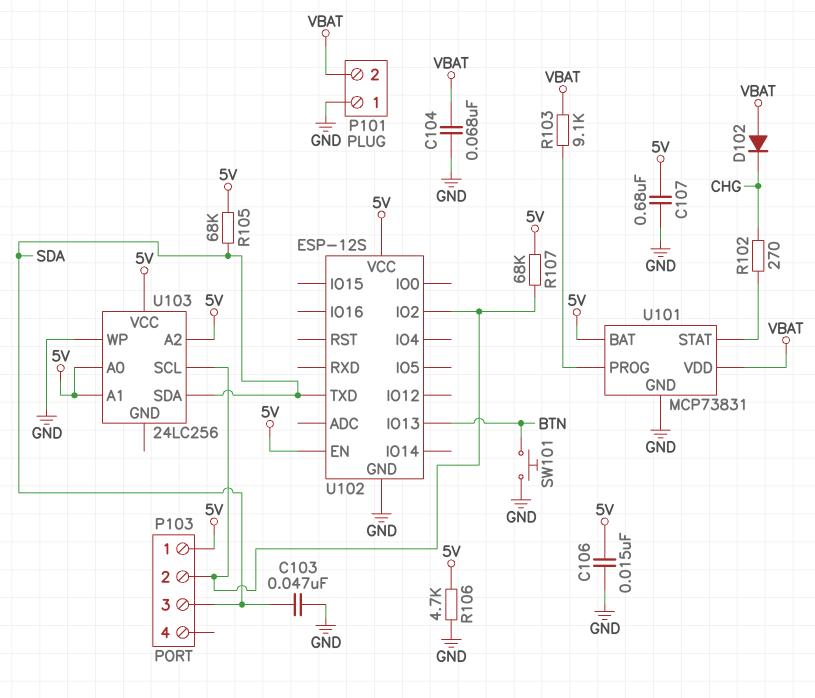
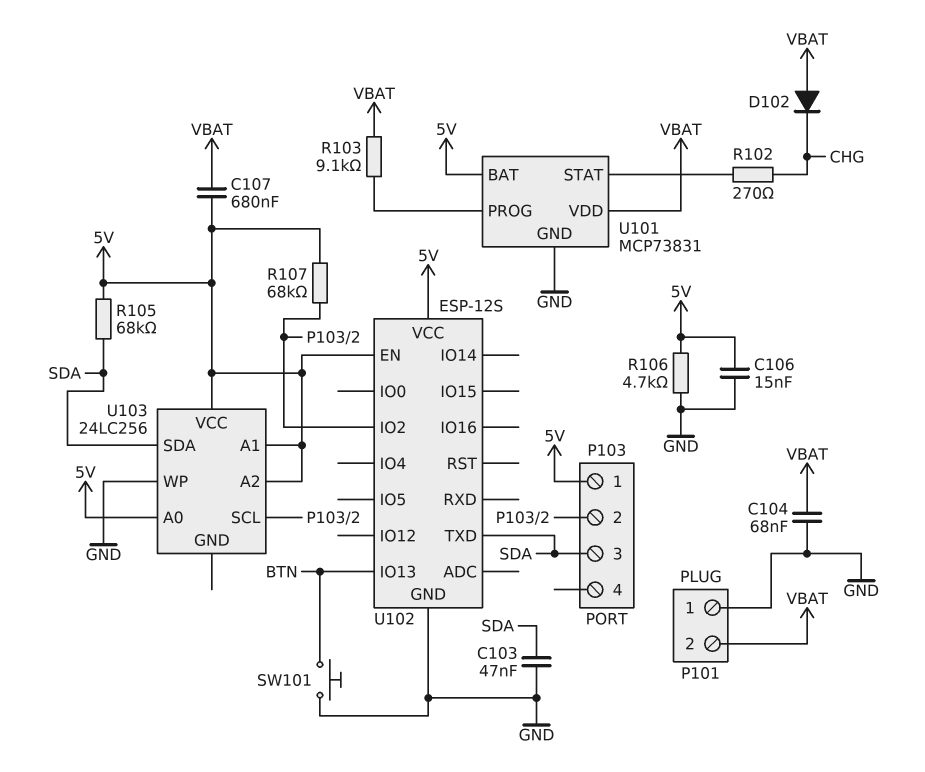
C107: 680nF (5V, GND) -> 680nF (5V, VBAT)

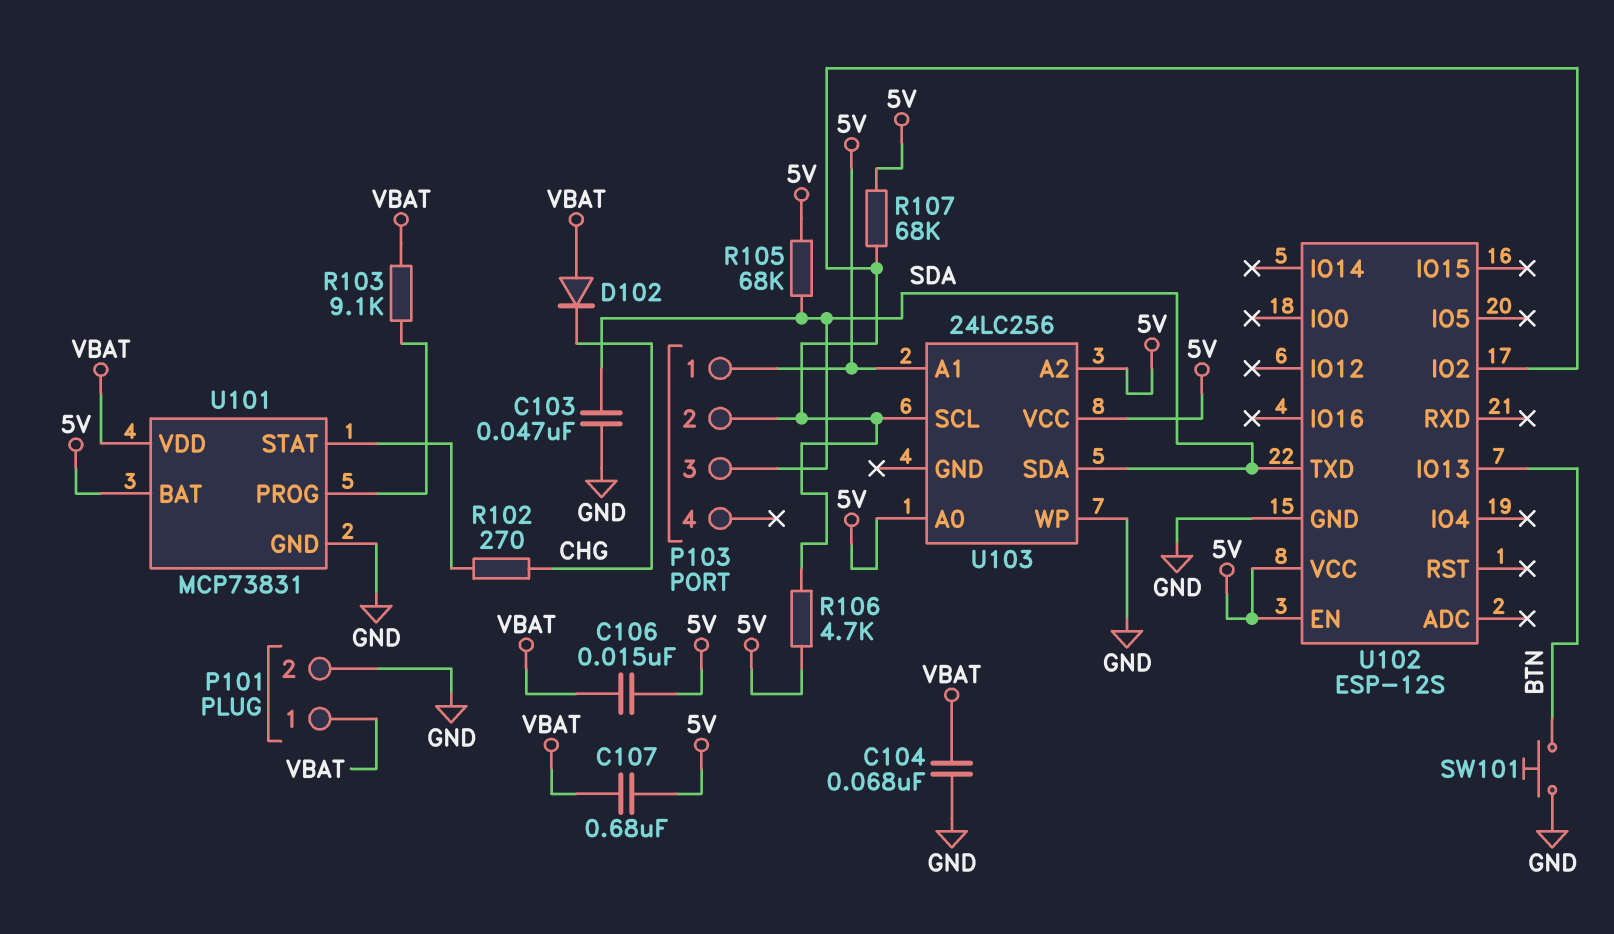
C106: 15nF (5V, GND) -> 15nF (5V, VBAT)
P101 pin 1: GND -> VBAT
P101 pin 2: VBAT -> GND
R106: 4.7k (5V, GND) -> 4.7k (5V, P103/2)

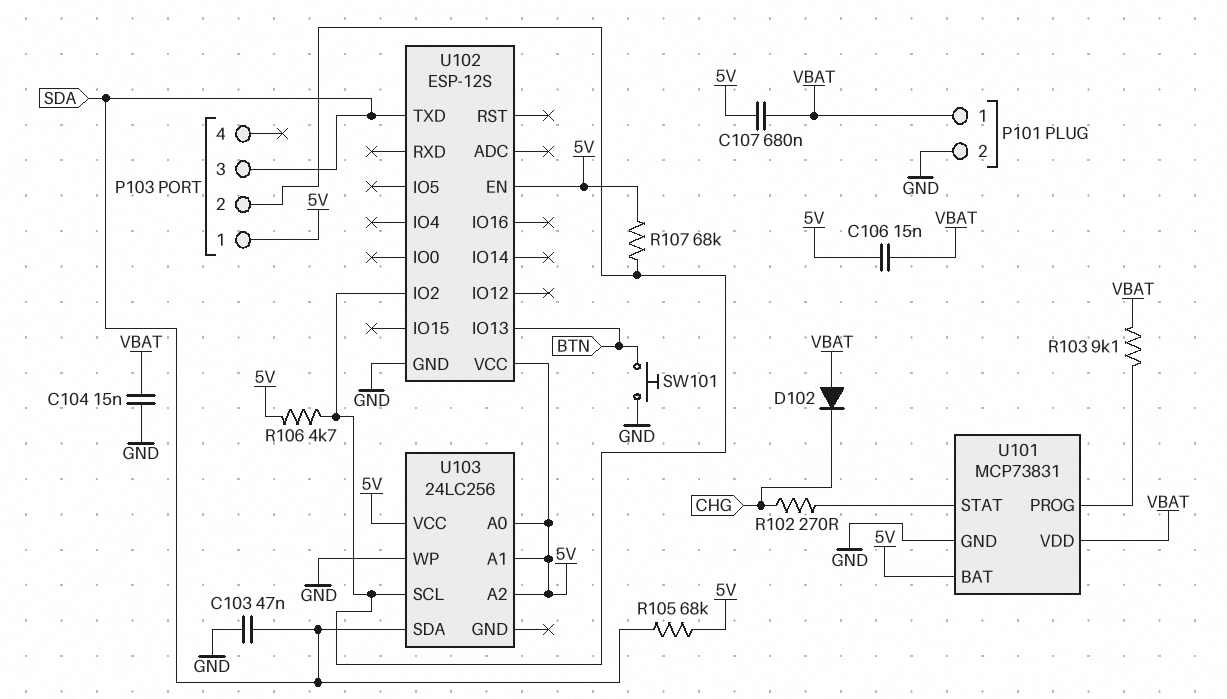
C104: 68nF (GND, VBAT) -> 15nF (GND, VBAT)

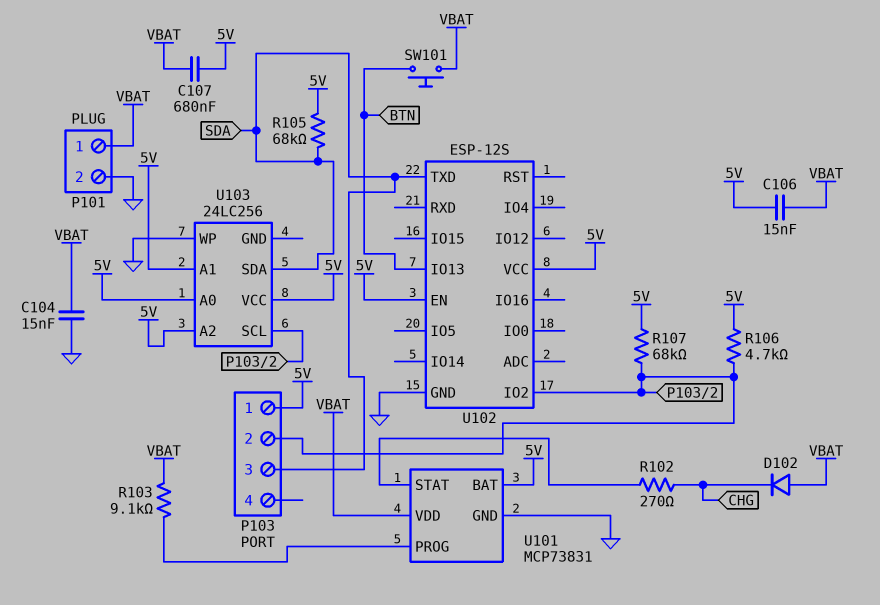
C103: 47nF (GND, SDA) -> none
SW101: button (BTN, GND) -> button (BTN, VBAT)

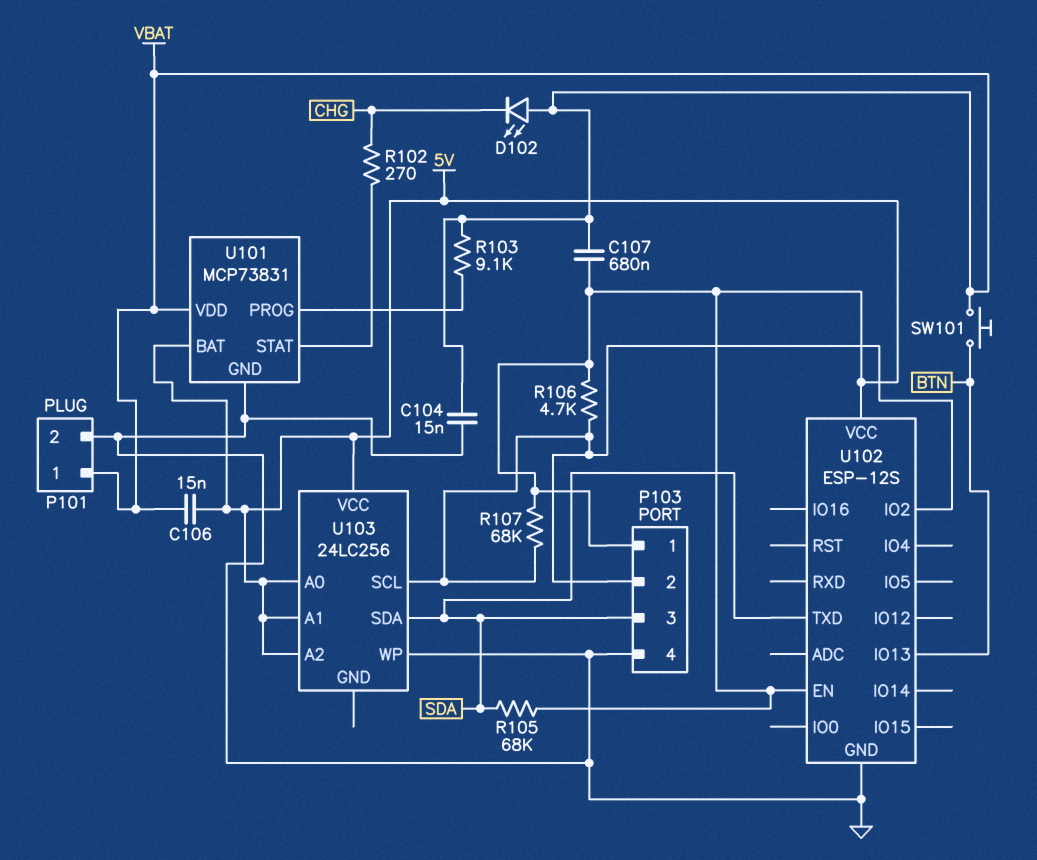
D102: diode (A VBAT, K CHG) -> LED (A VBAT, K CHG)
P103 pin 4: none -> GND

